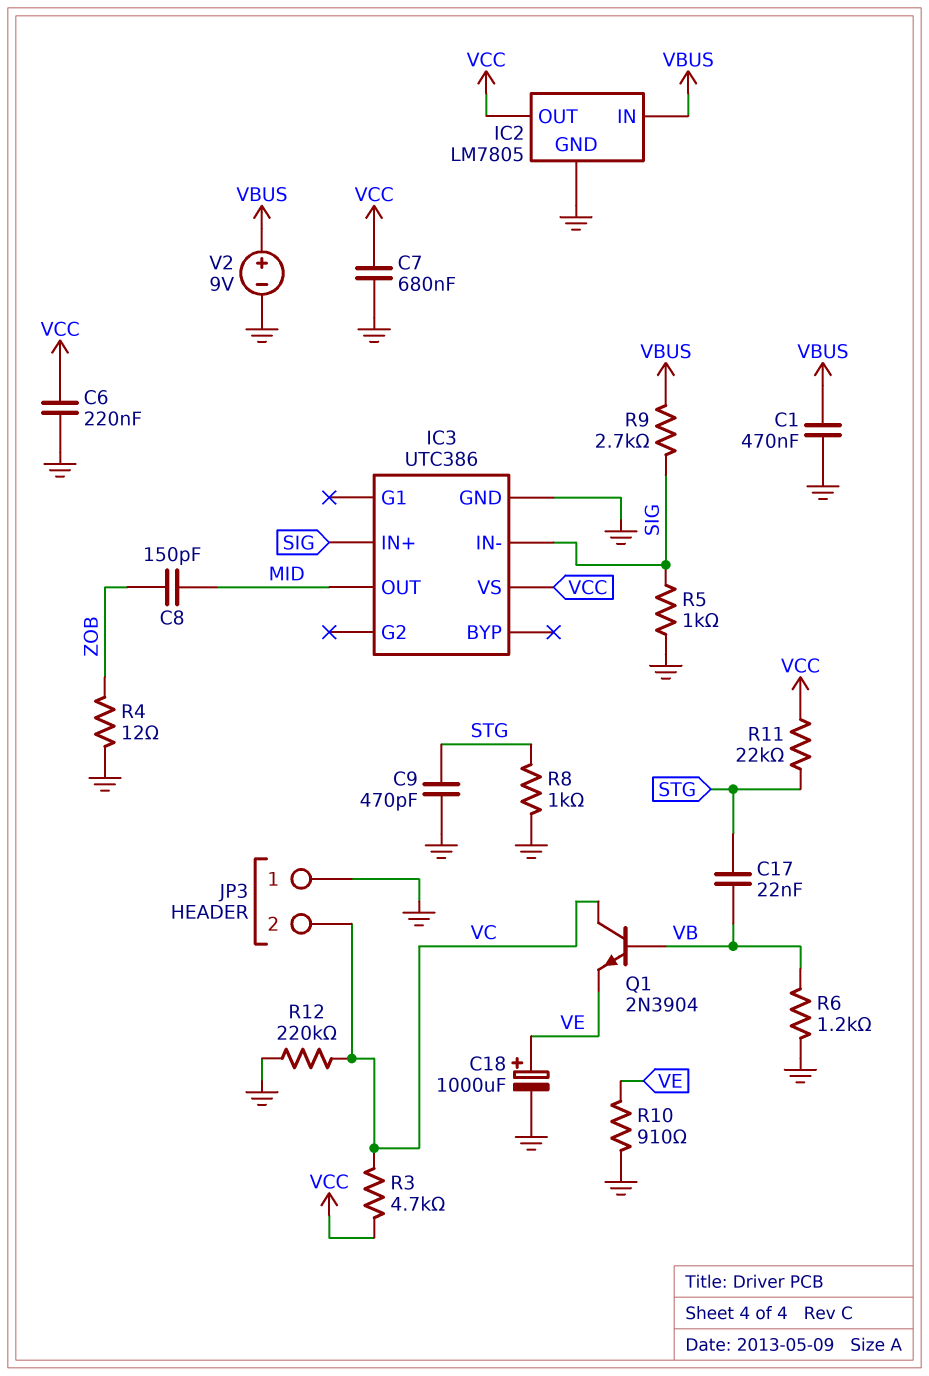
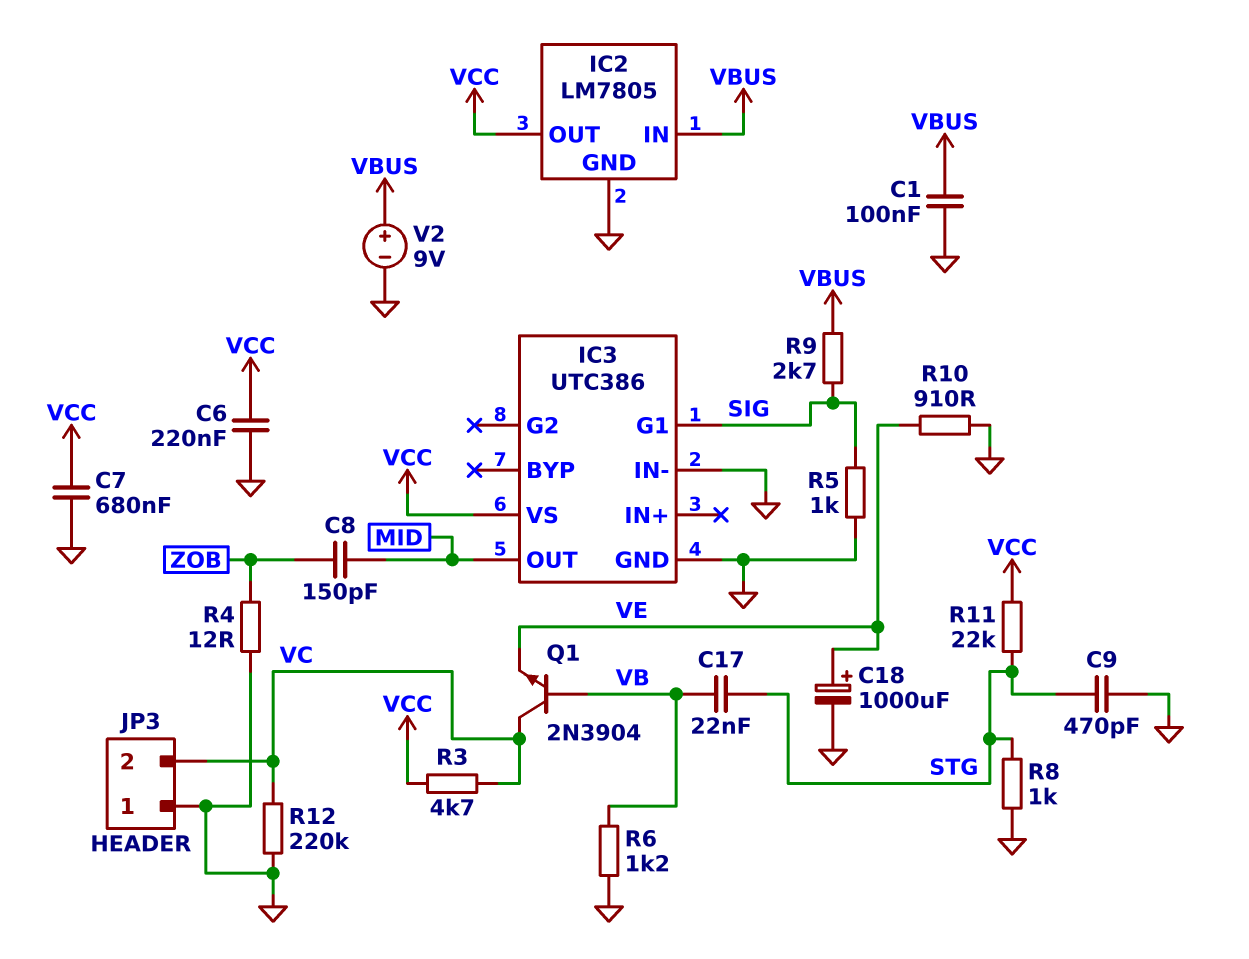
C1: 470nF (GND, VBUS) -> 100nF (GND, VBUS)
IC3 pin G1: none -> SIG
IC3 pin IN+: SIG -> none
IC3 pin IN-: SIG -> GND

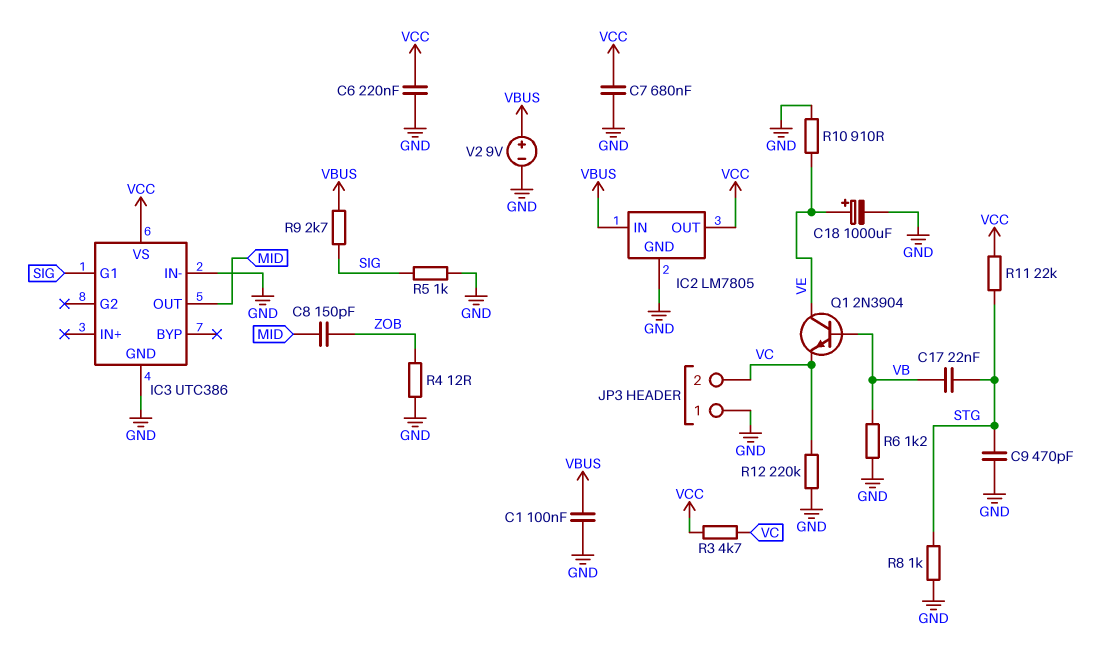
Q1: NPN 2N3904 (B VB, C VC, E VE) -> NPN 2N3904 (B VB, C VE, E VC)

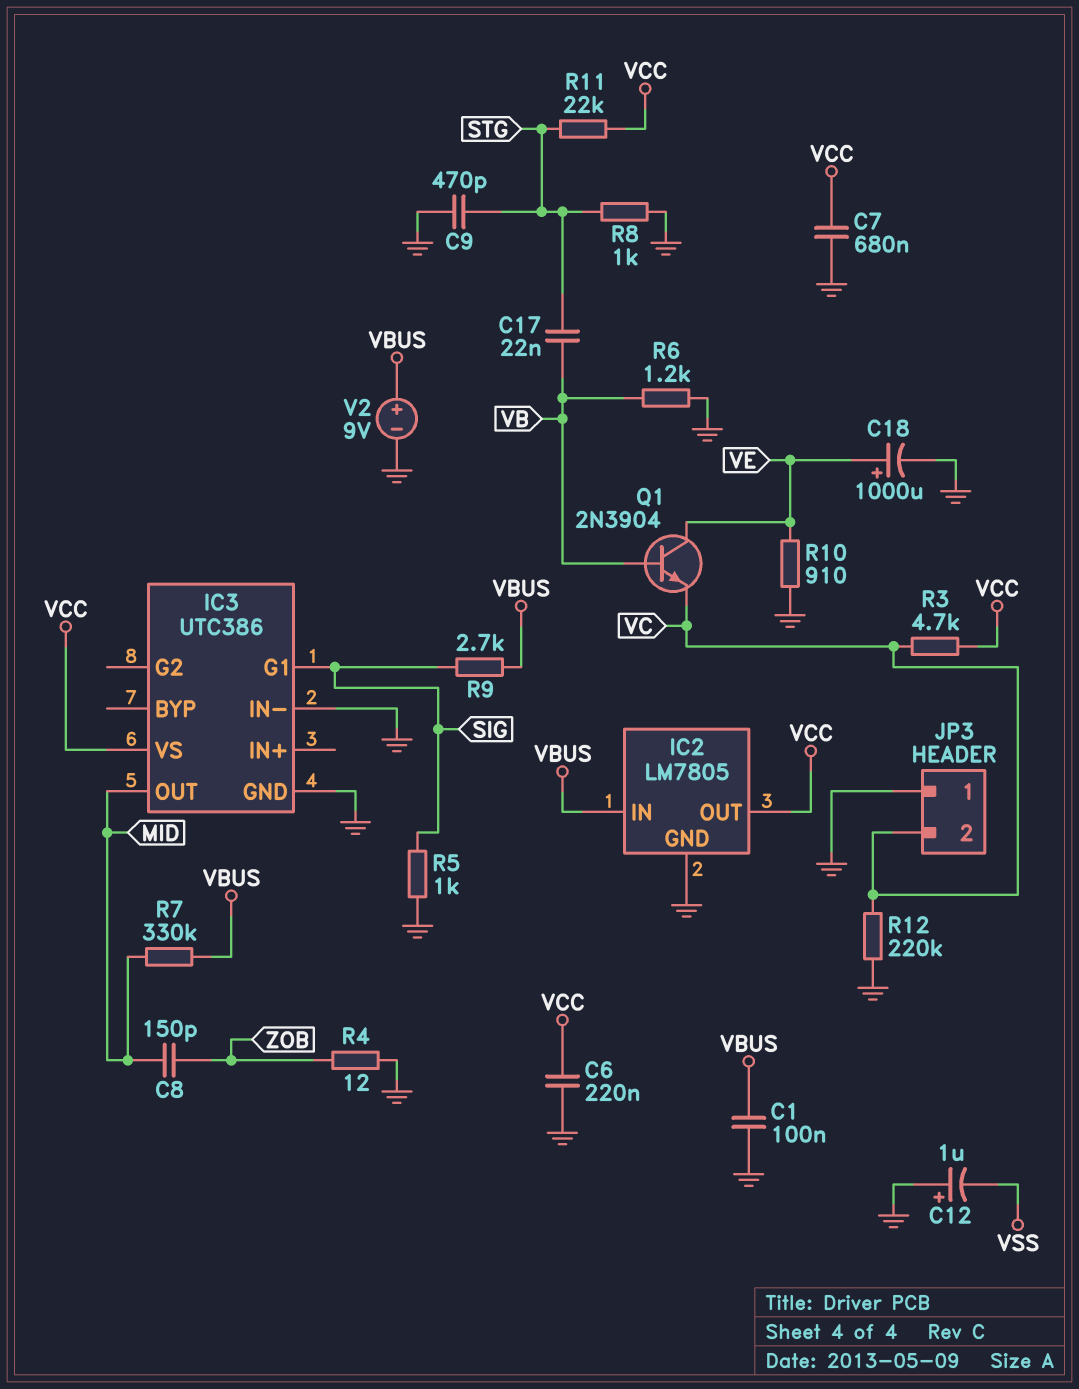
C12: none -> 1uF (plus GND, minus VSS)
R7: none -> 330k (MID, VBUS)

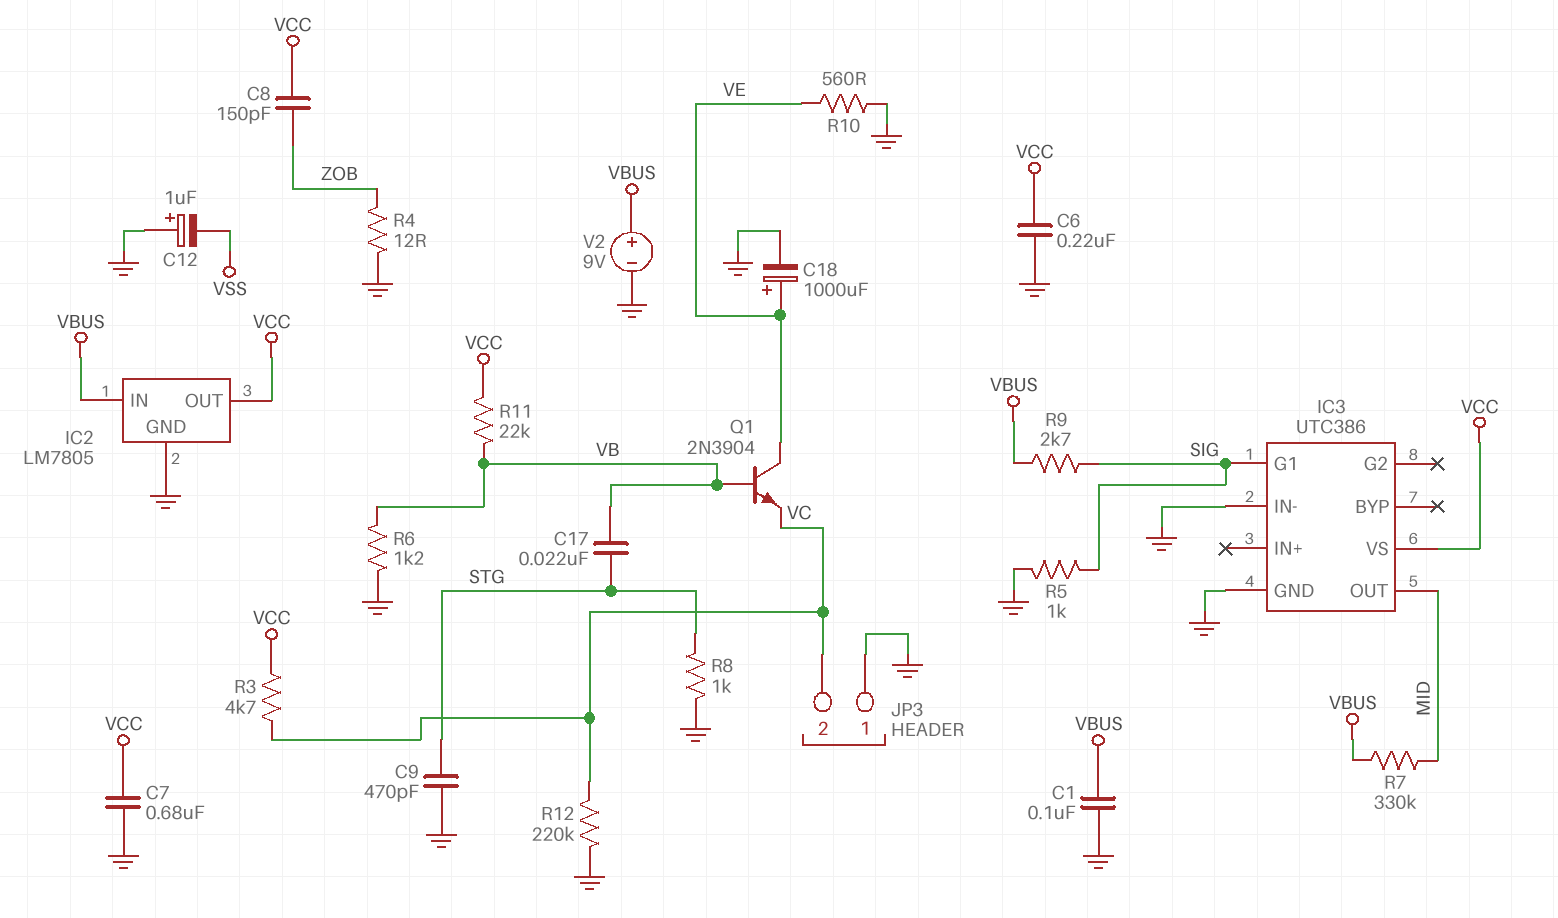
C8: 150pF (MID, ZOB) -> 150pF (VCC, ZOB)
R10: 910 (GND, VE) -> 560 (GND, VE)
R11: 22k (STG, VCC) -> 22k (VB, VCC)

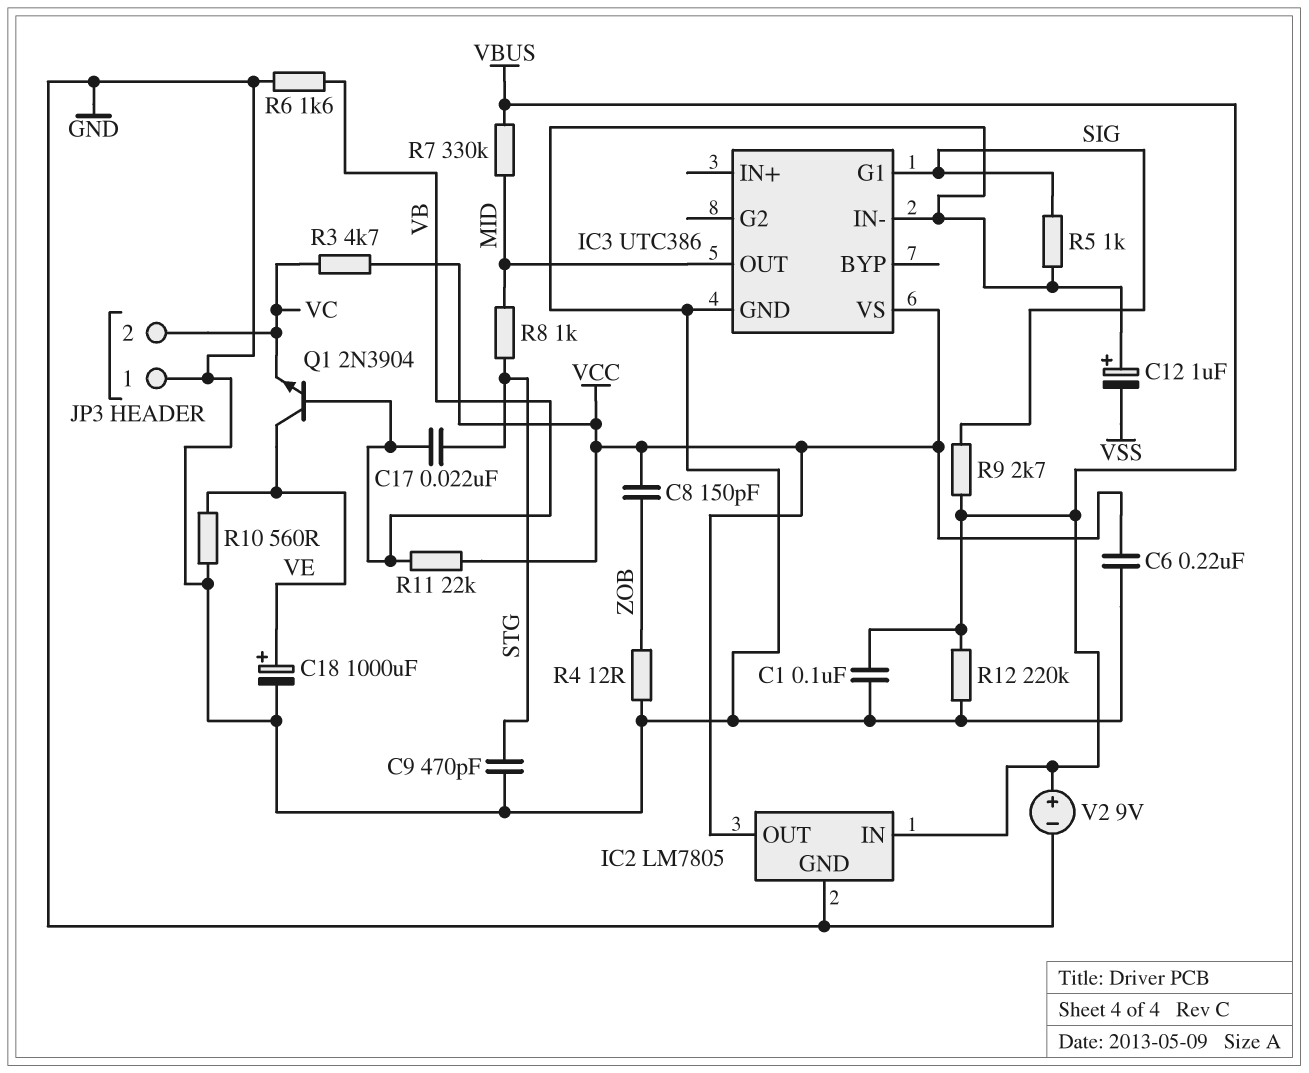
C7: 680nF (GND, VCC) -> none
R6: 1.2k (GND, VB) -> 1.6k (GND, VB)
R8: 1k (GND, STG) -> 1k (MID, STG)
R12: 220k (GND, VC) -> 220k (GND, VBUS)

